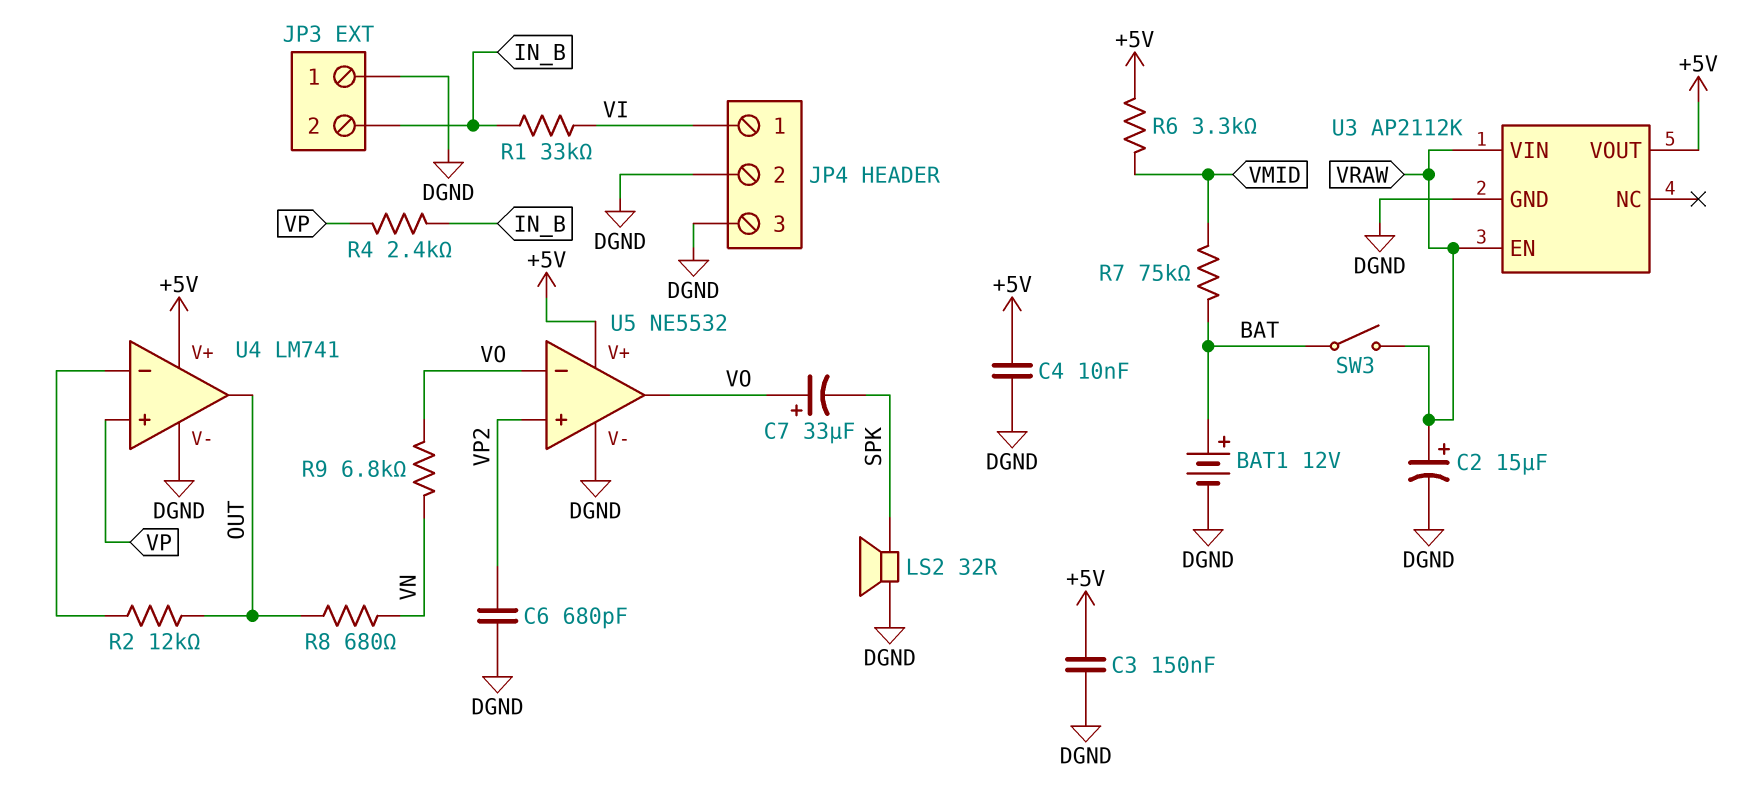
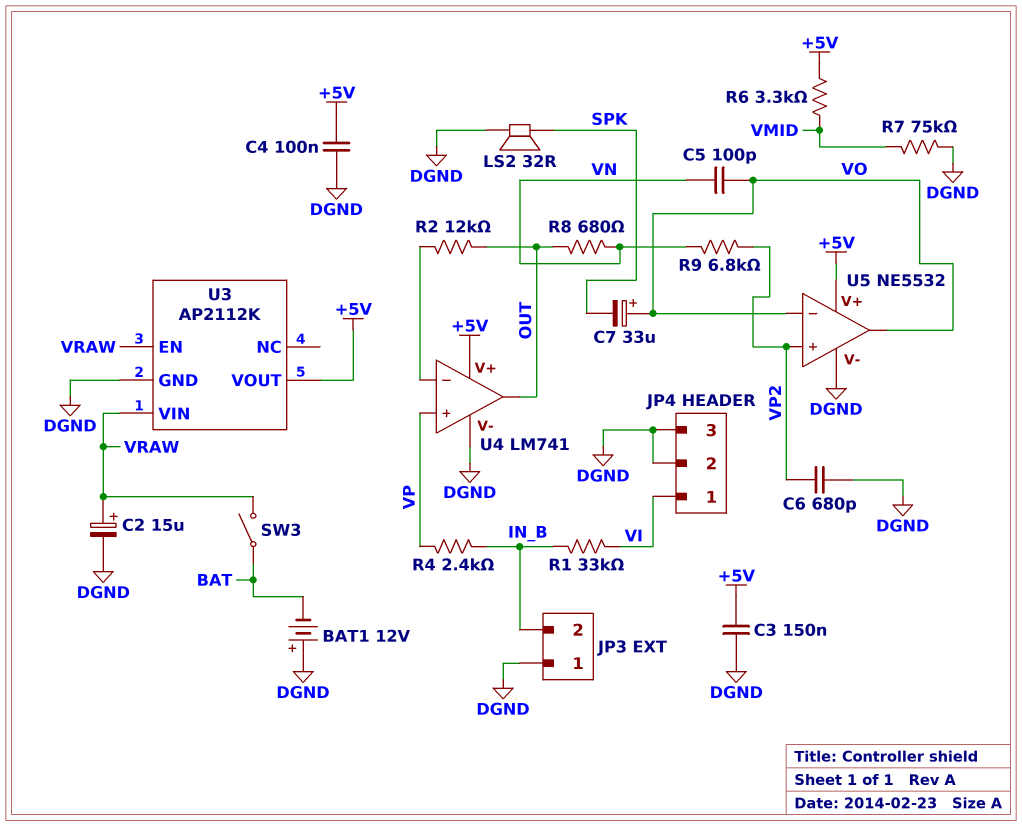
BAT1: 12V (plus BAT, minus DGND) -> 12V (plus DGND, minus BAT)
C4: 10nF (+5V, DGND) -> 100nF (+5V, DGND)
C5: none -> 100pF (VN, VO)
R7: 75k (BAT, VMID) -> 75k (DGND, VMID)
R9: 6.8k (VN, VO) -> 6.8k (VN, VP2)

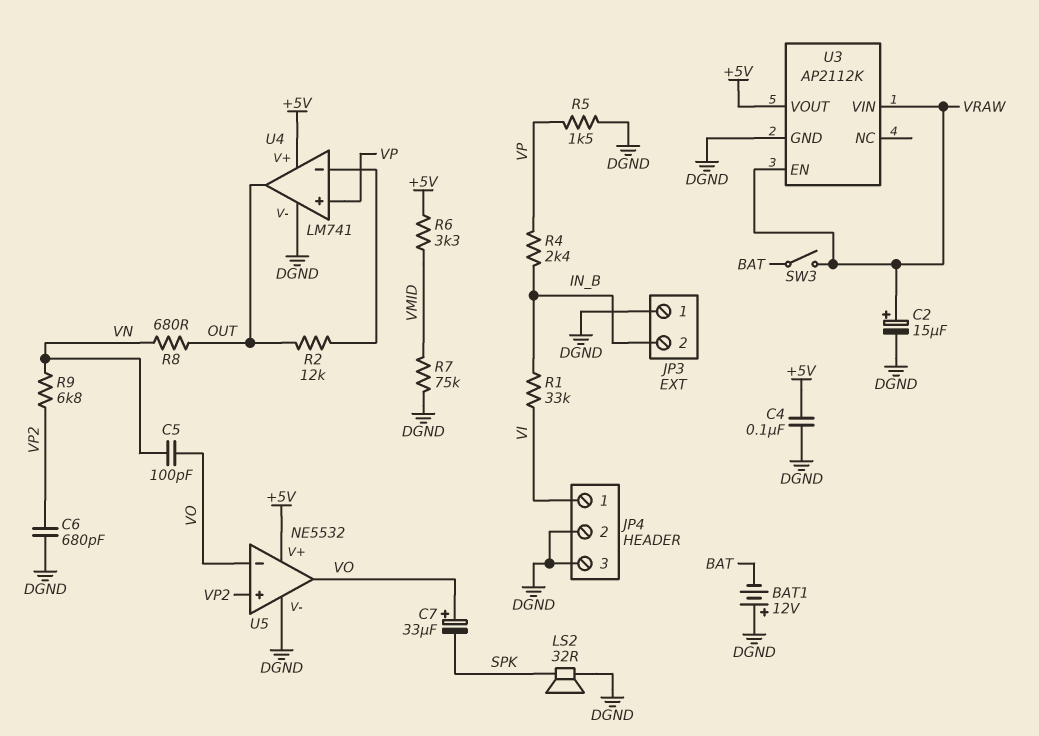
C3: 150nF (+5V, DGND) -> none
R5: none -> 1.5k (DGND, VP)

